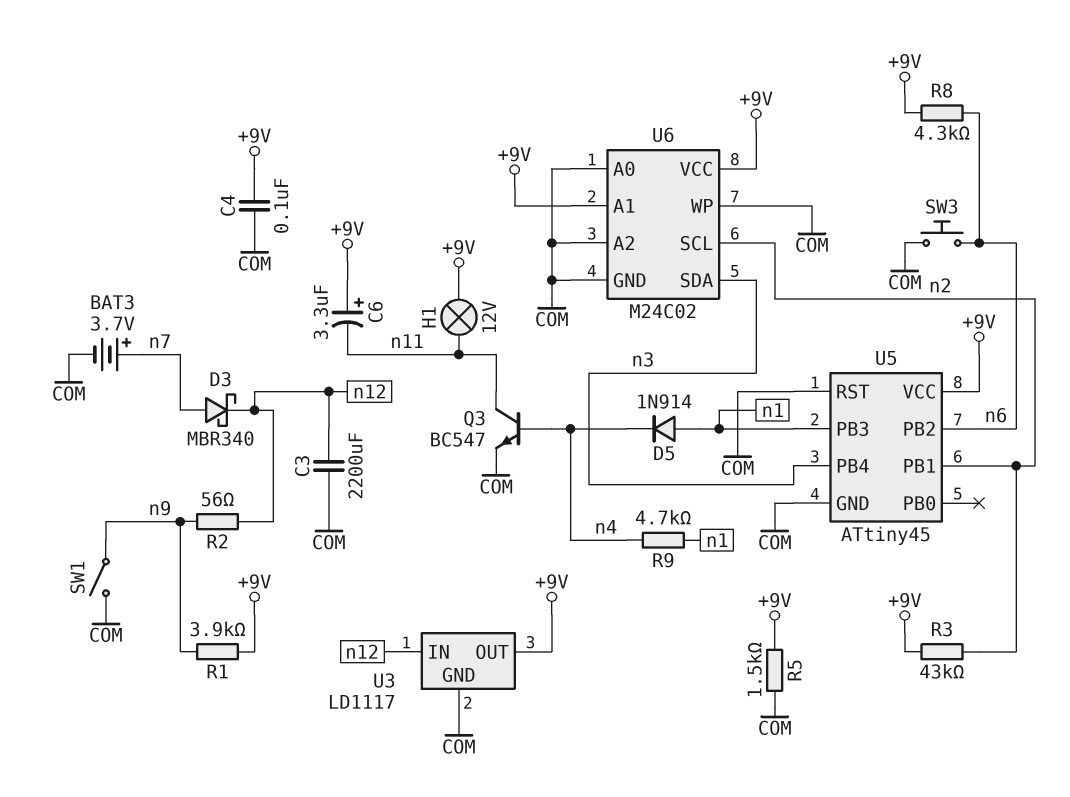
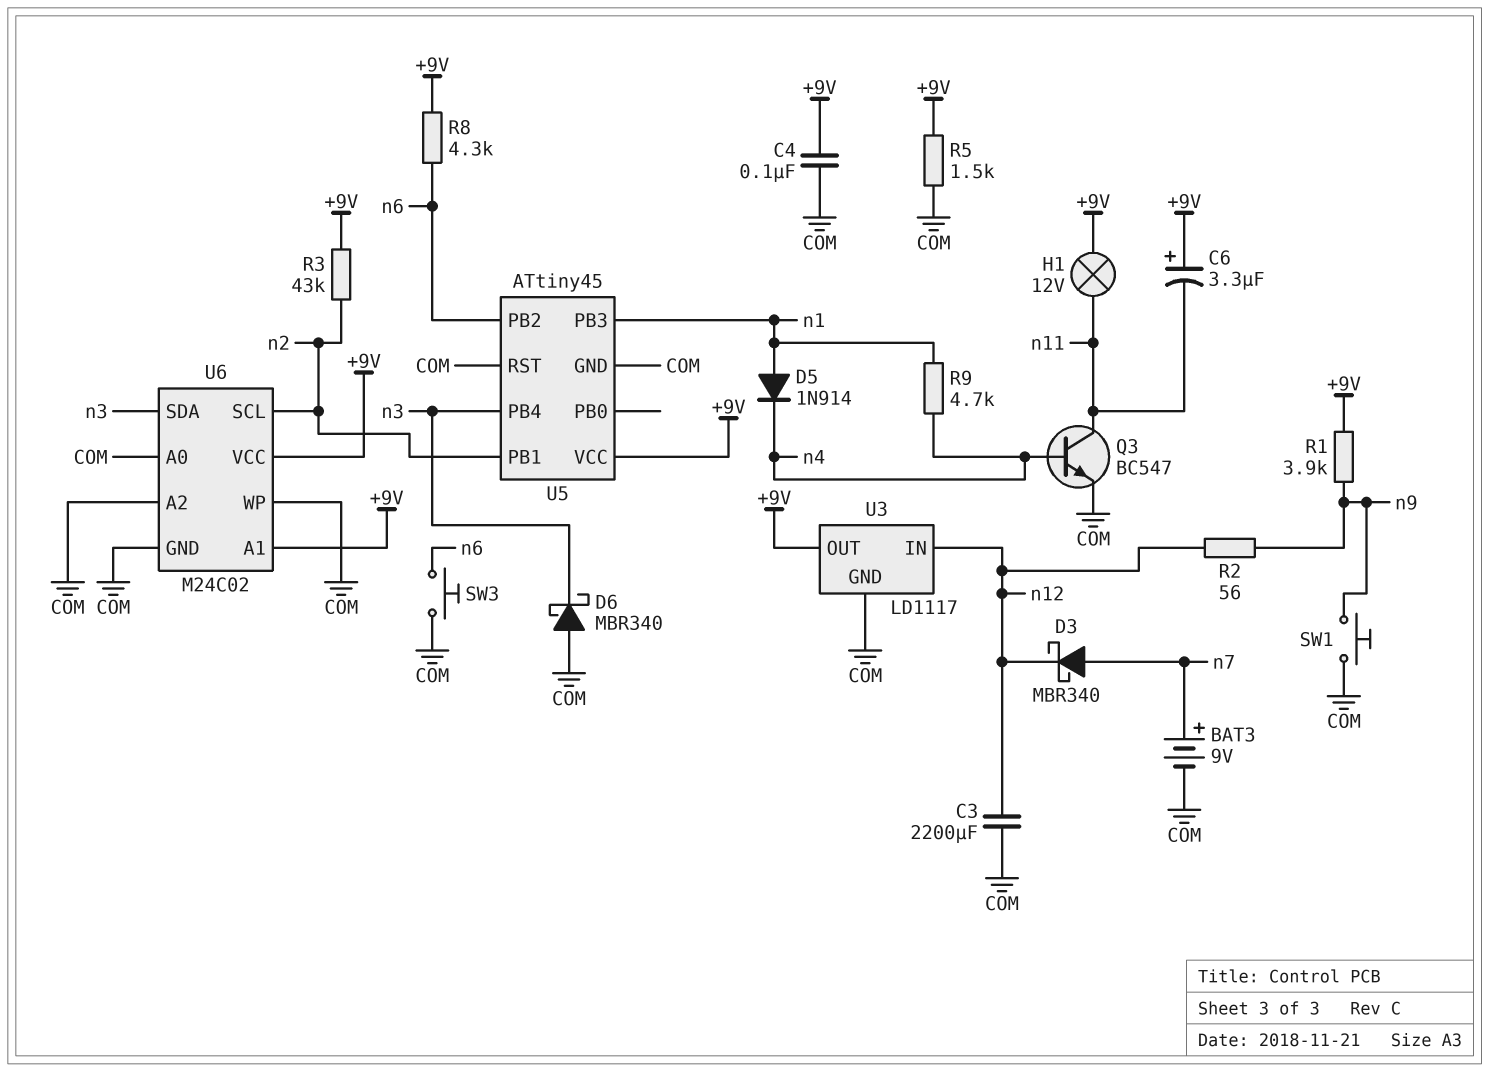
BAT3: 3.7V (plus n7, minus COM) -> 9V (plus n7, minus COM)
D6: none -> schottky MBR340 (A COM, K n3)
SW1: switch (COM, n9) -> button (COM, n9)

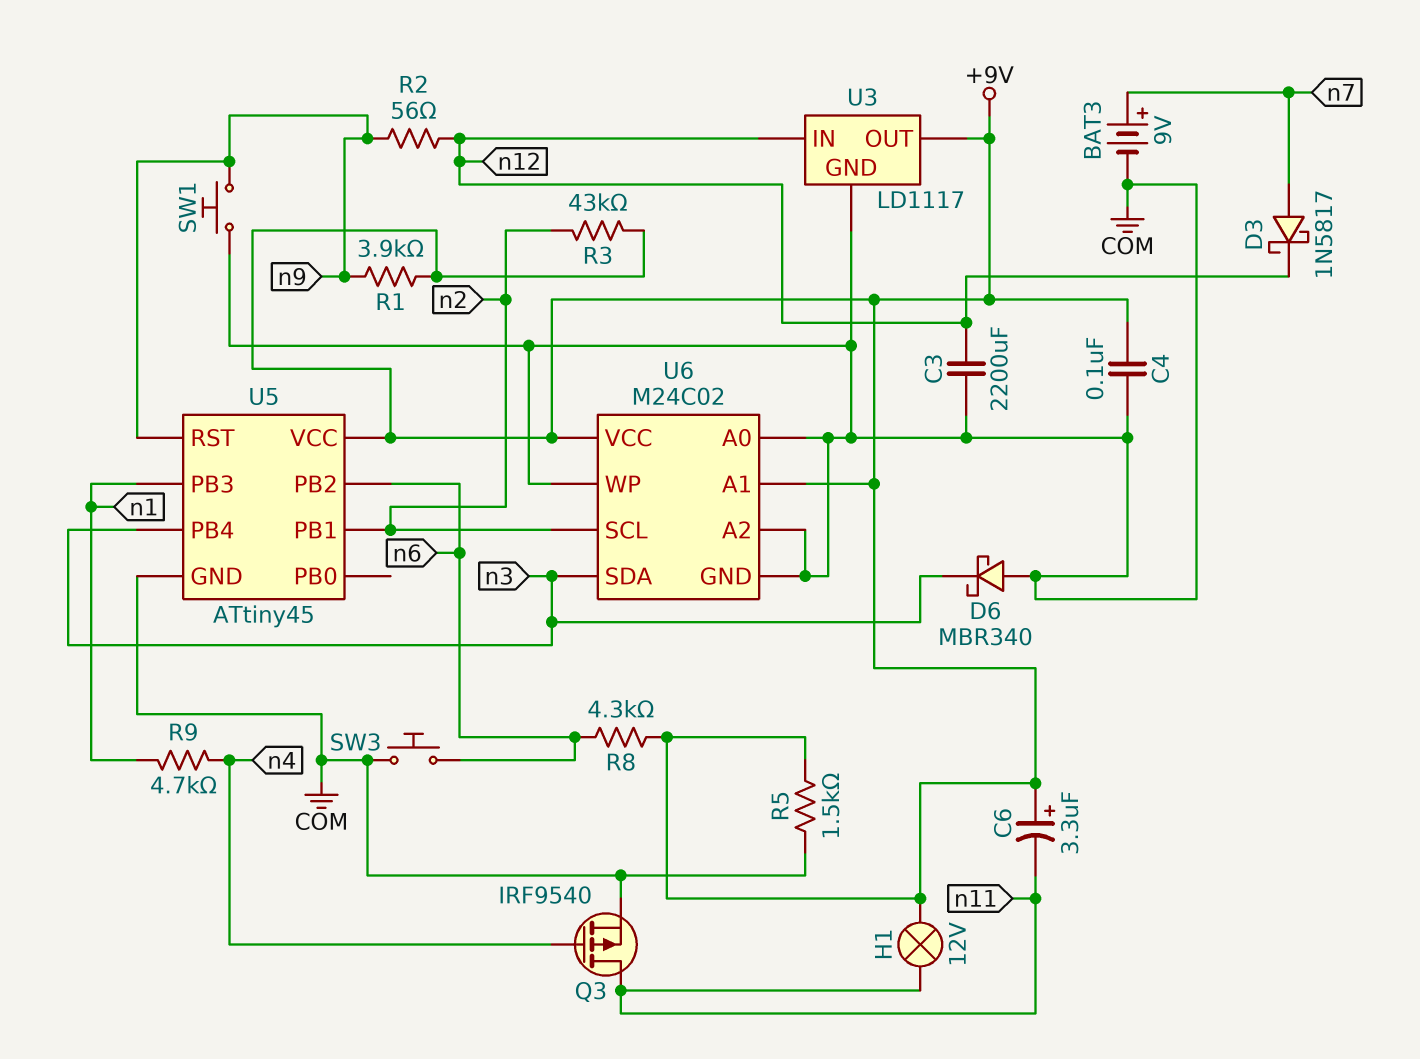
D3: schottky MBR340 (A n7, K n12) -> schottky 1N5817 (A n7, K n12)
D5: diode 1N914 (A n1, K n4) -> none
Q3: NPN BC547 (B n4, C n11, E COM) -> PMOS IRF9540 (G n4, D n11, S COM)
U5 pin RST: COM -> n9

